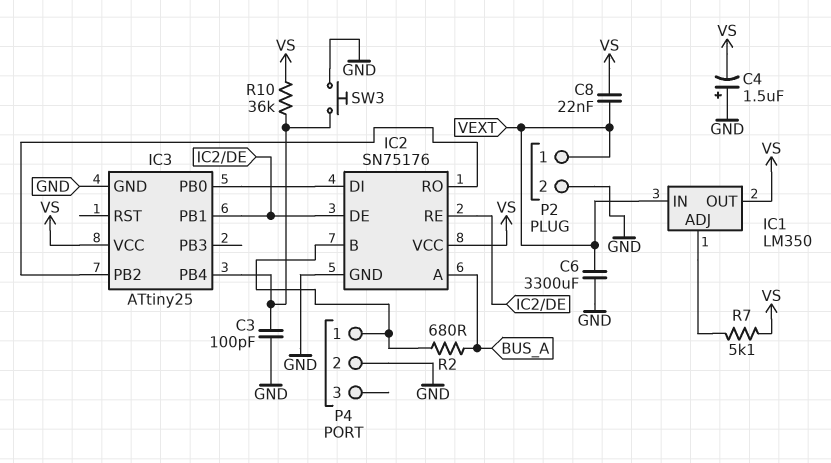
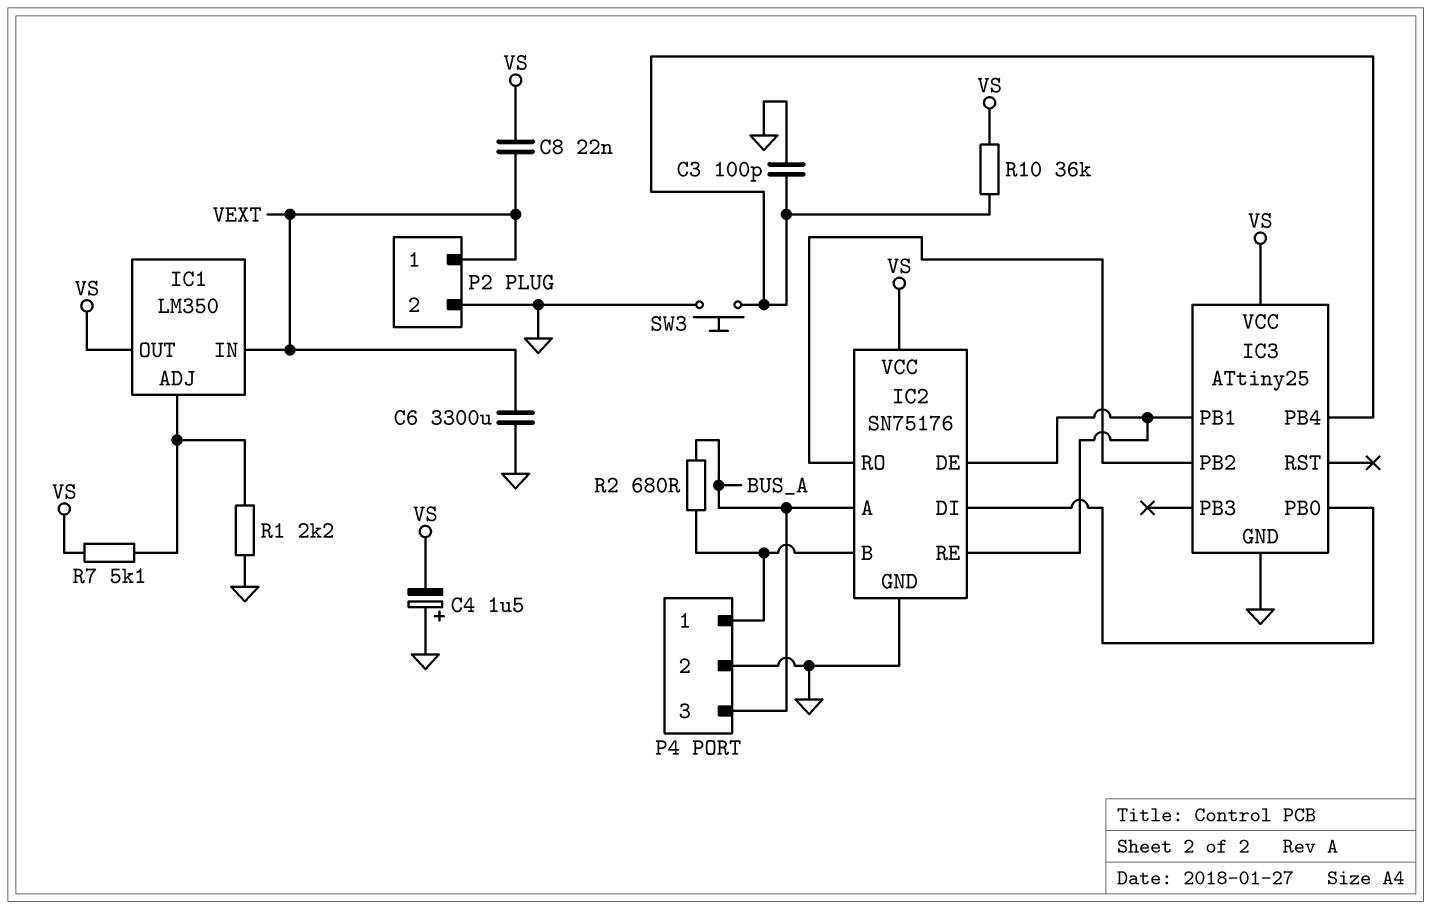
P4 pin 3: none -> BUS_A
R1: none -> 2.2k (GND, IC1/ADJ)

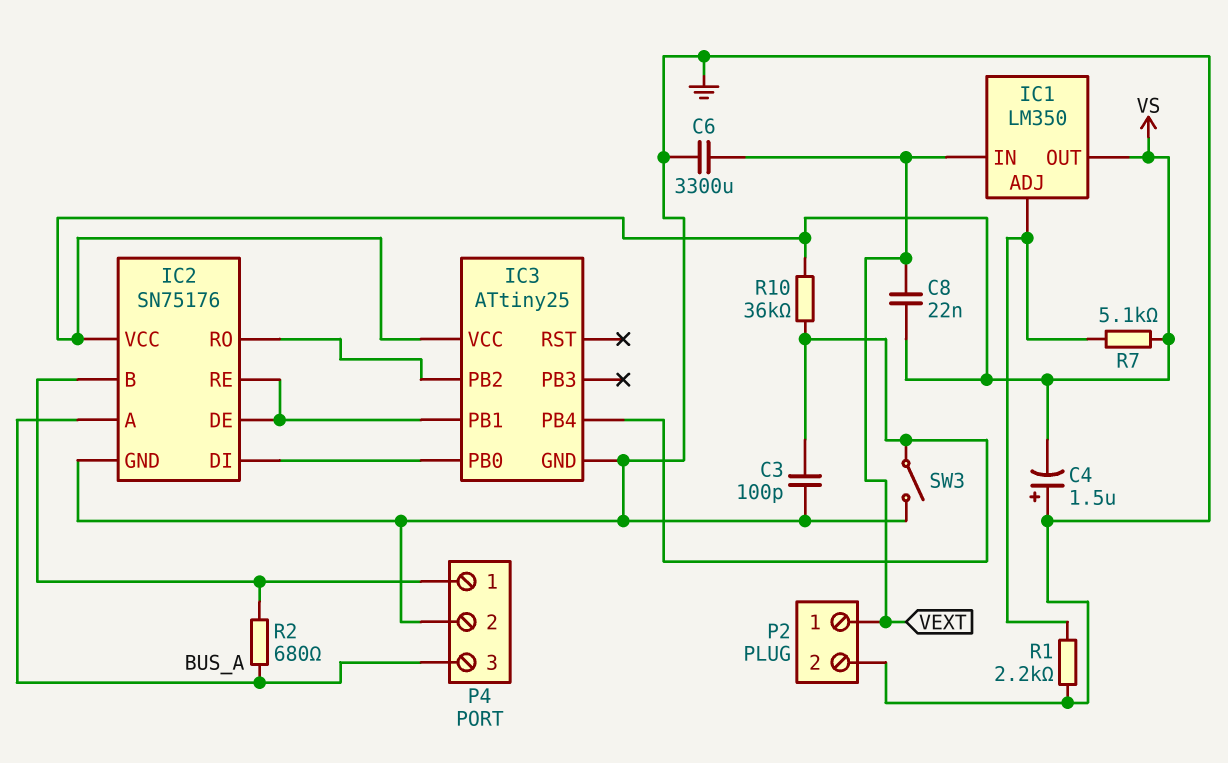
SW3: button (GND, IC3/PB4) -> switch (GND, IC3/PB4)

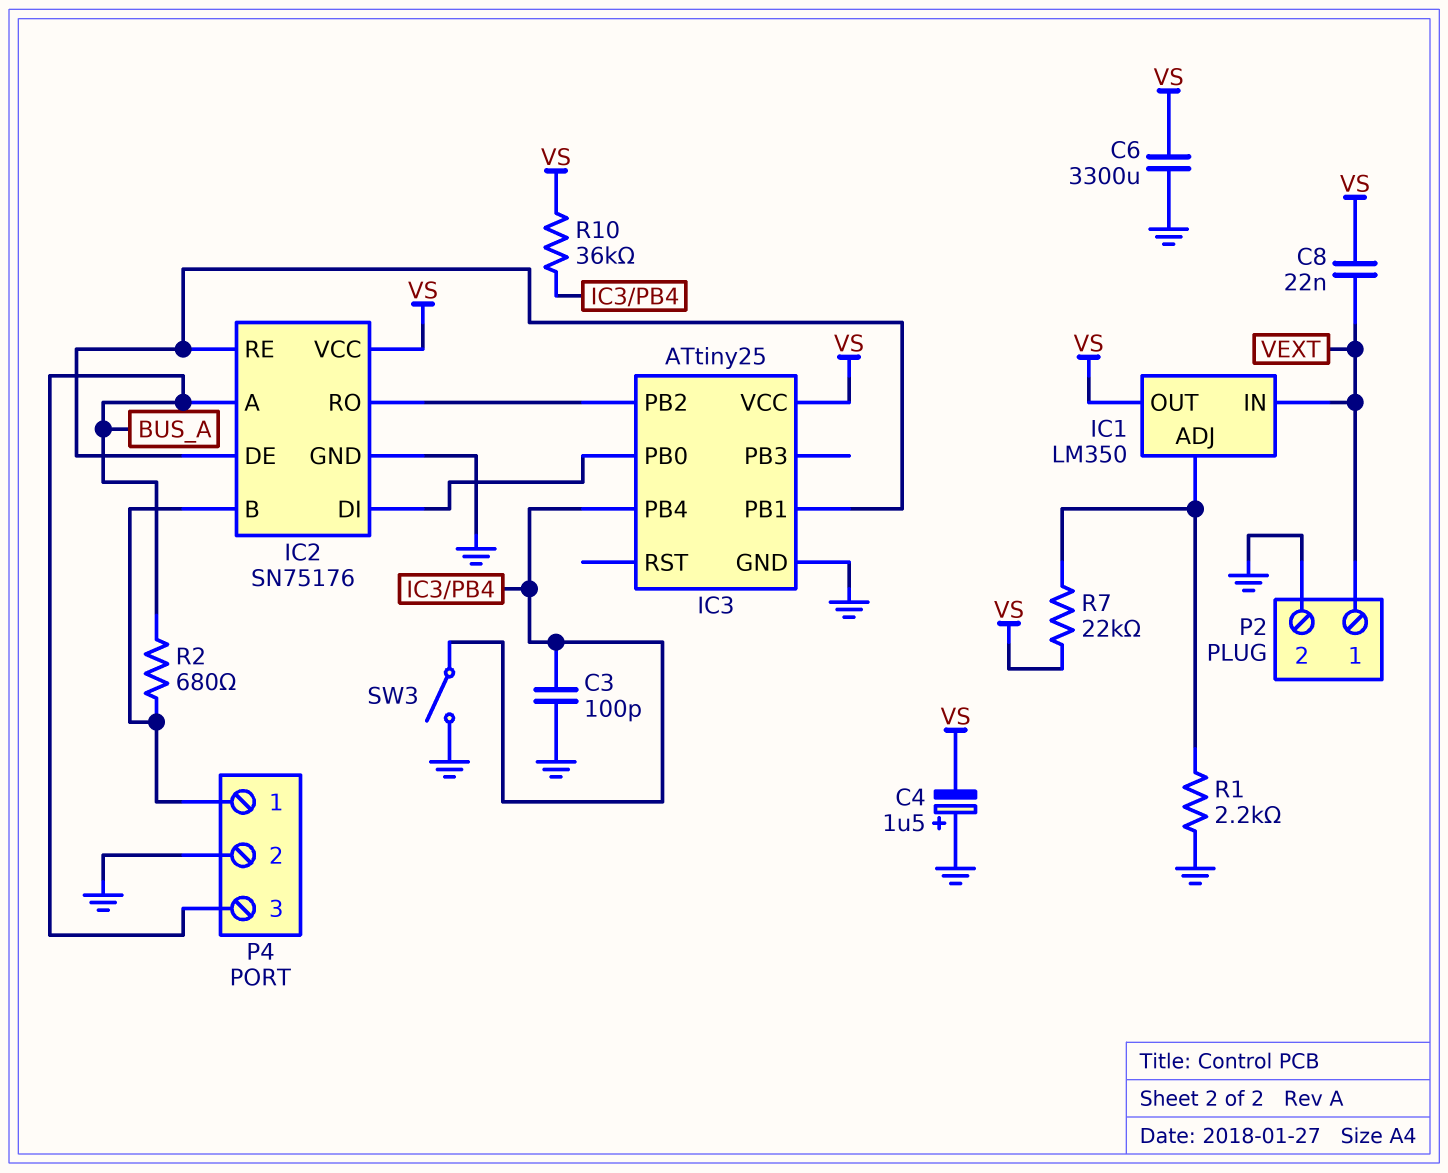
C6: 3300uF (GND, VEXT) -> 3300uF (GND, VS)
R7: 5.1k (IC1/ADJ, VS) -> 22k (IC1/ADJ, VS)

